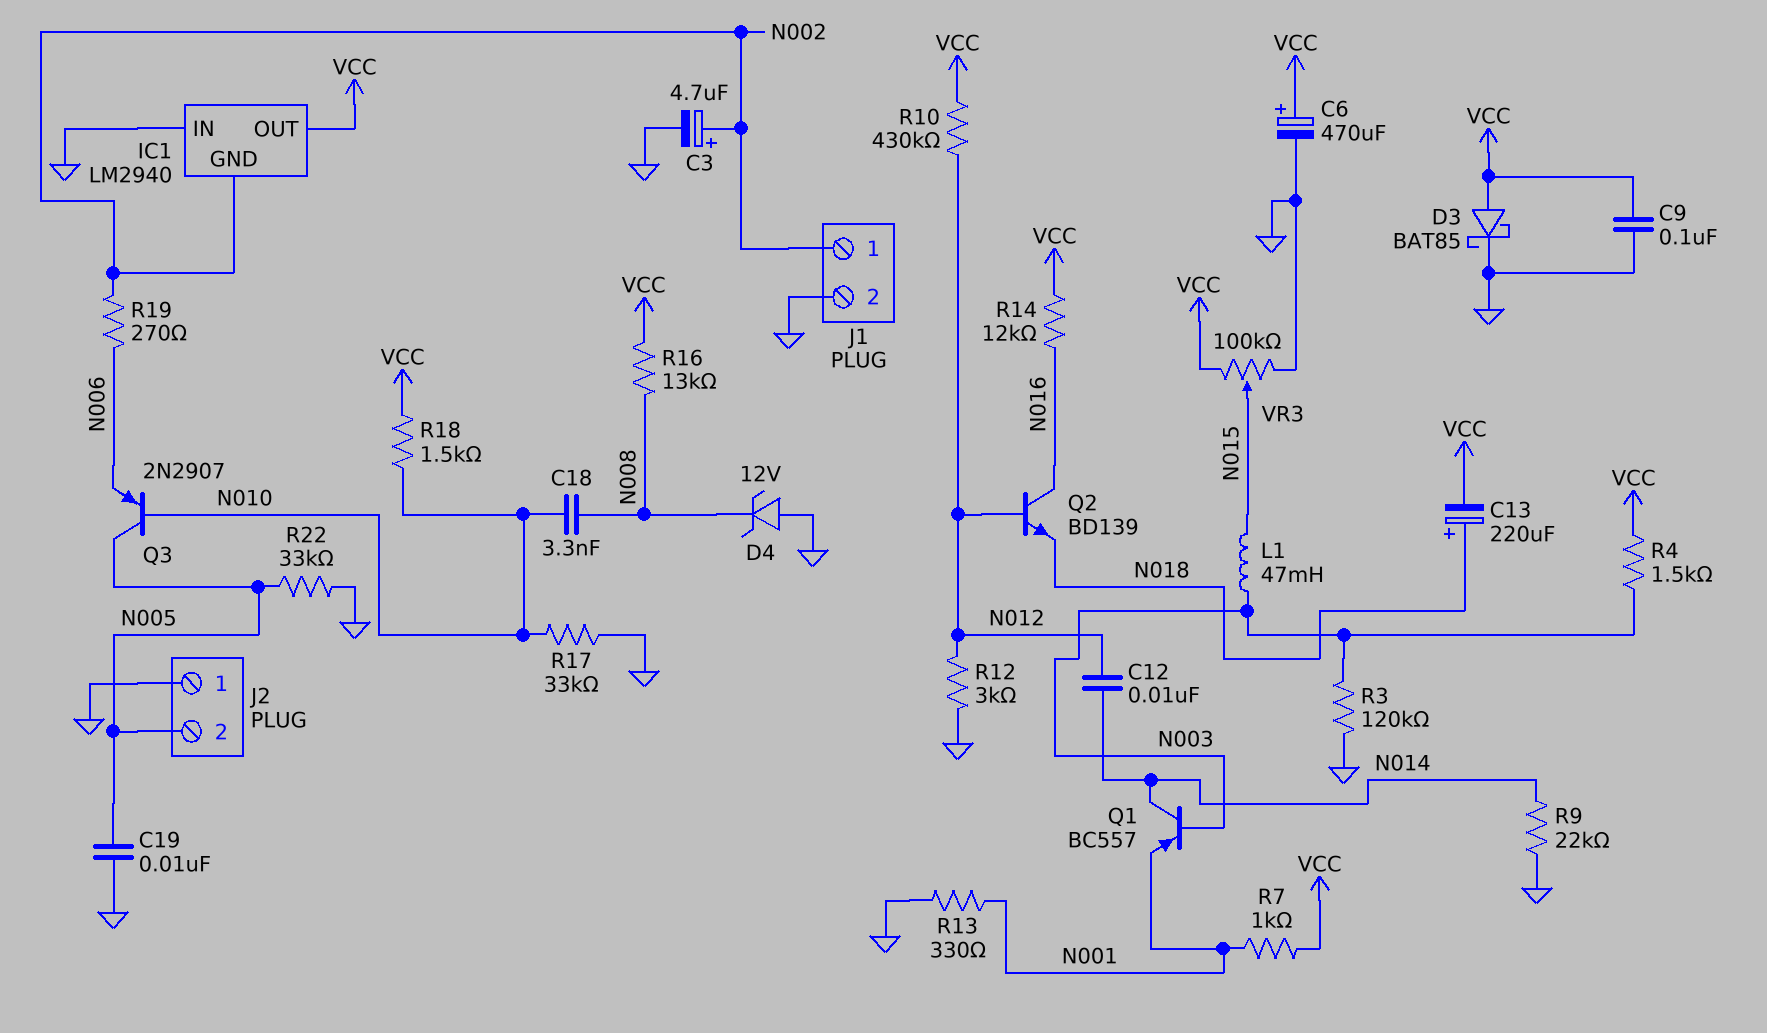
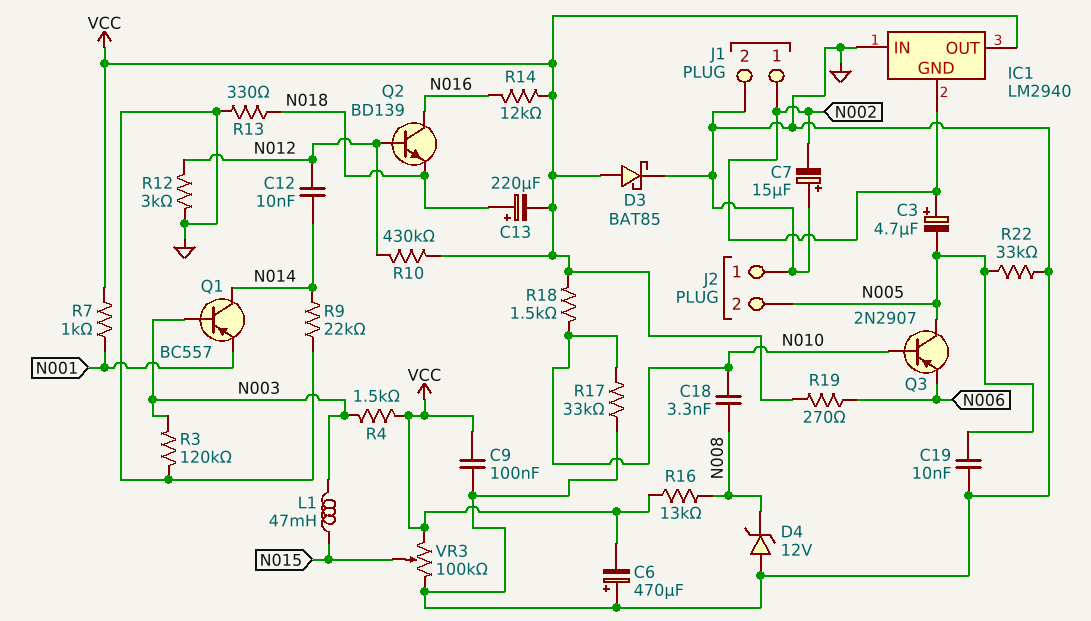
C3: 4.7uF (plus N002, minus GND) -> 4.7uF (plus N002, minus N005)
C6: 470uF (plus VCC, minus GND) -> 470uF (plus GND, minus VCC)
C7: none -> 15uF (plus GND, minus N002)
R13: 330 (GND, N001) -> 330 (GND, N018)
R19: 270 (N002, N006) -> 270 (N006, VCC)

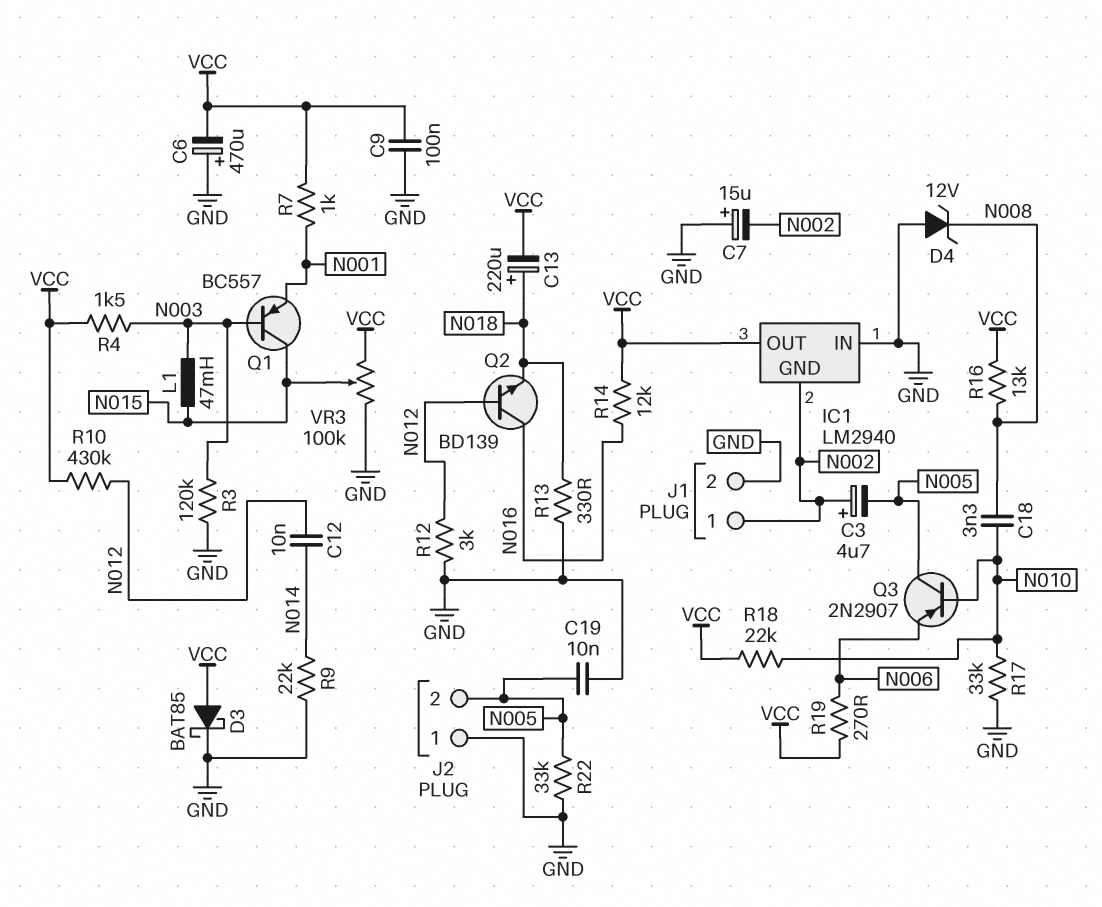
Q1: PNP BC557 (B N003, C N014, E N001) -> PNP BC557 (B N003, C N015, E N001)
R18: 1.5k (N010, VCC) -> 22k (N010, VCC)

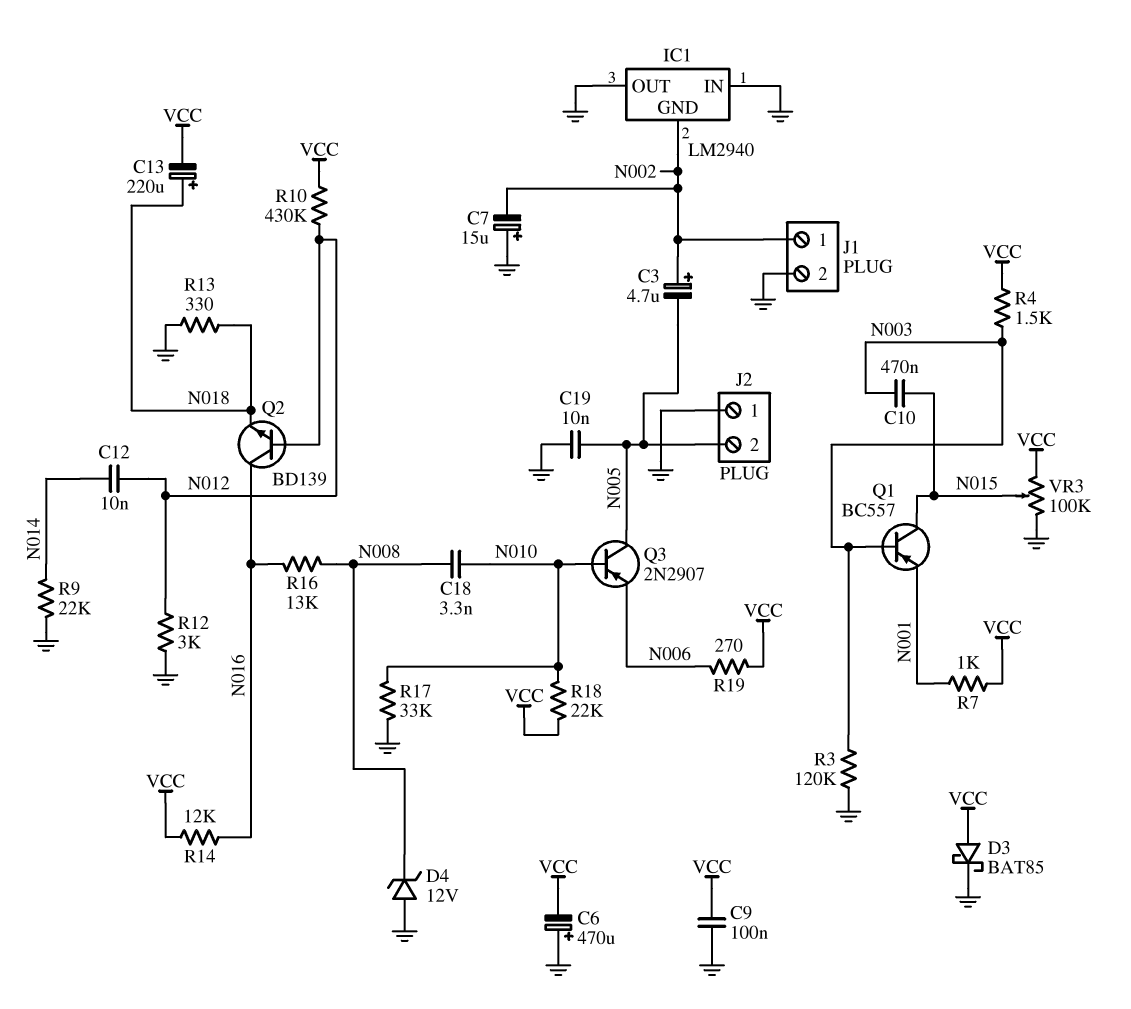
C10: none -> 470nF (N003, N015)
IC1 pin OUT: VCC -> GND
L1: 47mH (N003, N015) -> none
R16: 13k (N008, VCC) -> 13k (N008, N016)
R22: 33k (GND, N005) -> none

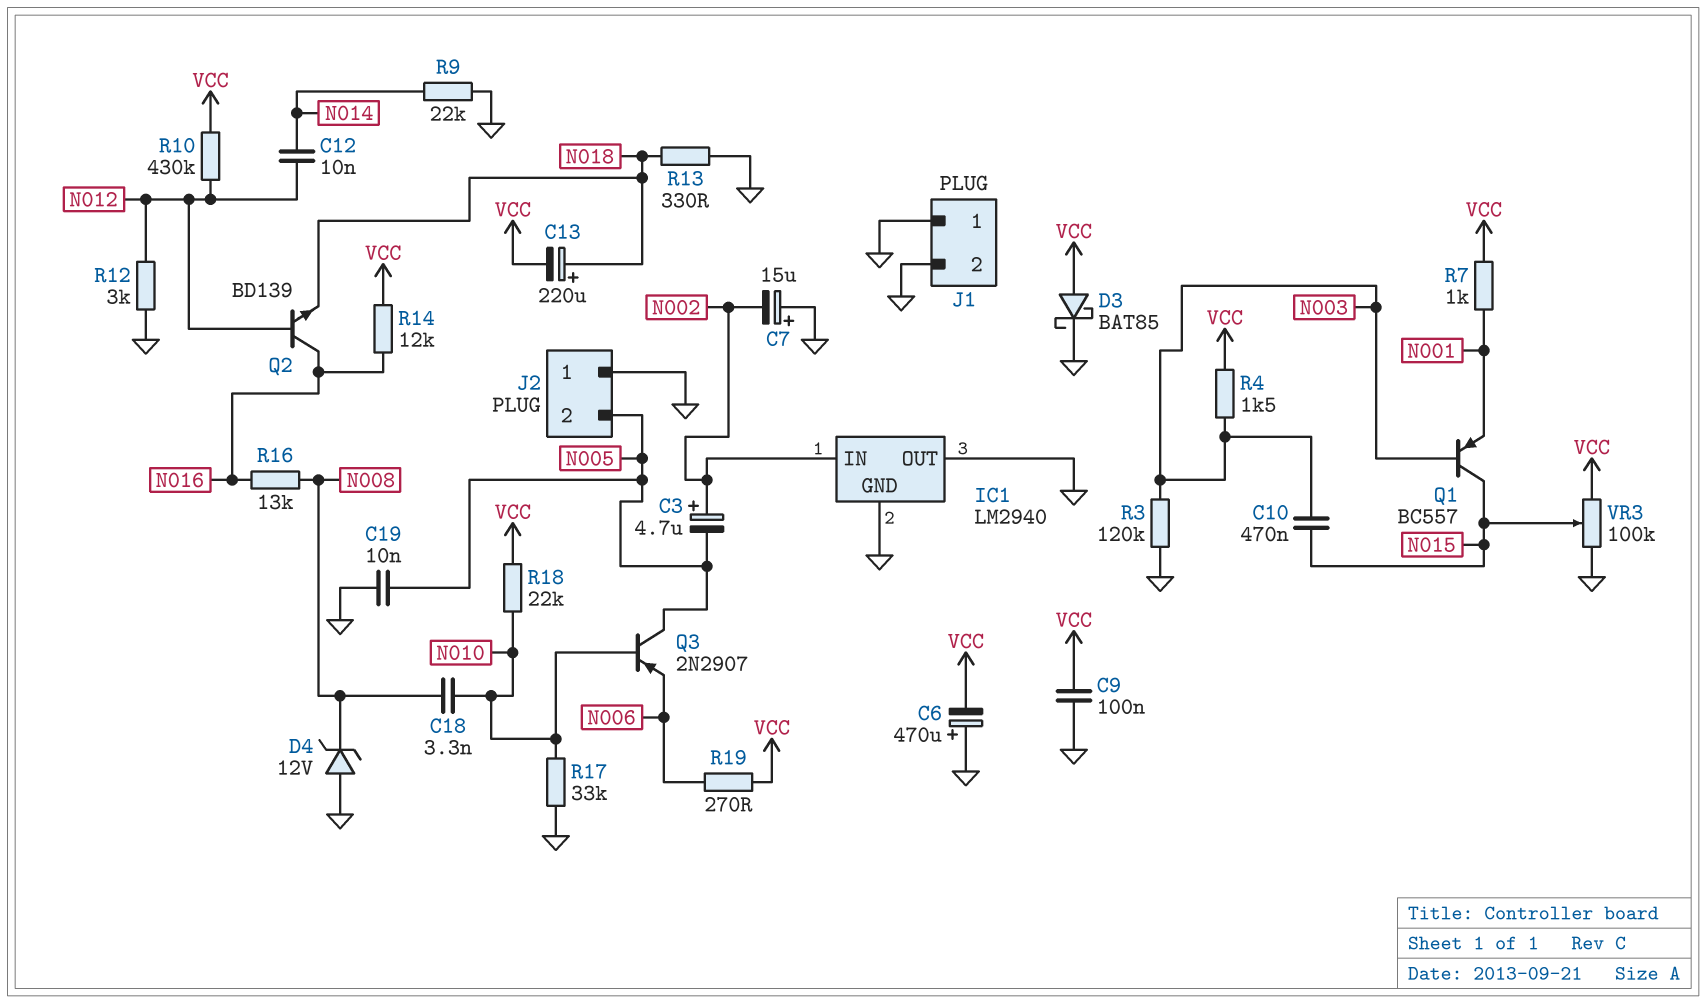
IC1 pin GND: N002 -> GND
IC1 pin IN: GND -> N002
J1 pin 1: N002 -> GND

